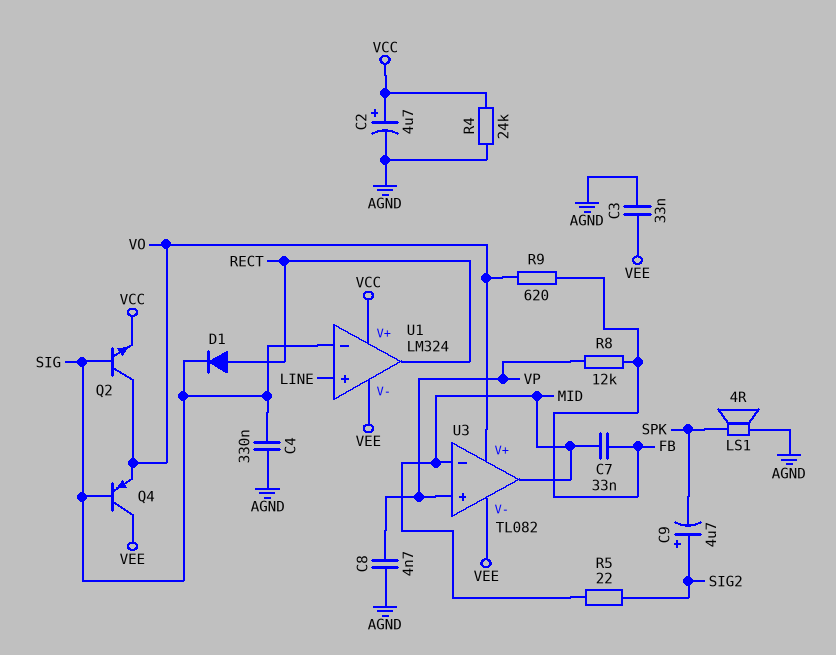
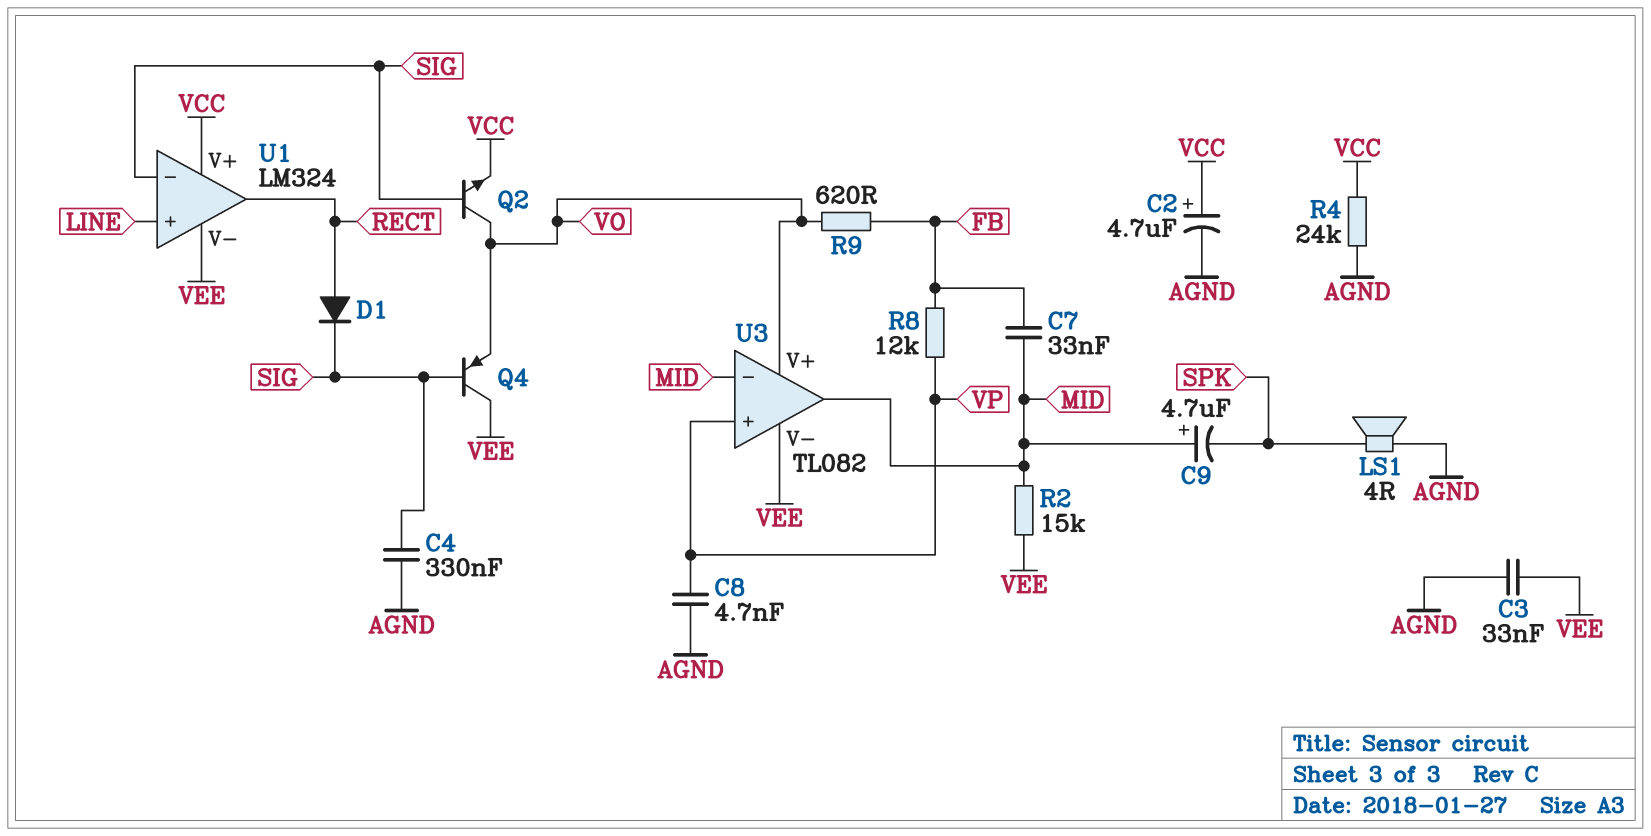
C9: 4.7uF (plus SIG2, minus SPK) -> 4.7uF (plus MID, minus SPK)
R2: none -> 15k (MID, VEE)
R5: 22 (MID, SIG2) -> none

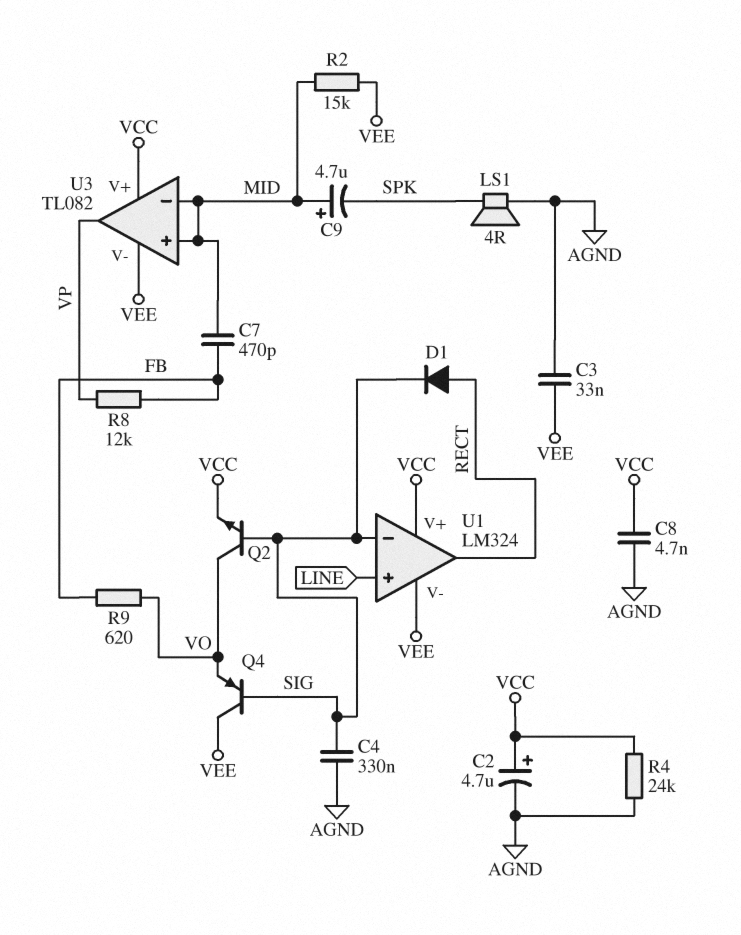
C7: 33nF (FB, MID) -> 470pF (FB, MID)
C8: 4.7nF (AGND, VP) -> 4.7nF (AGND, VCC)
U3 pin V+: VO -> VCC
U3 pin in+: VP -> MID
U3 pin out: MID -> VP

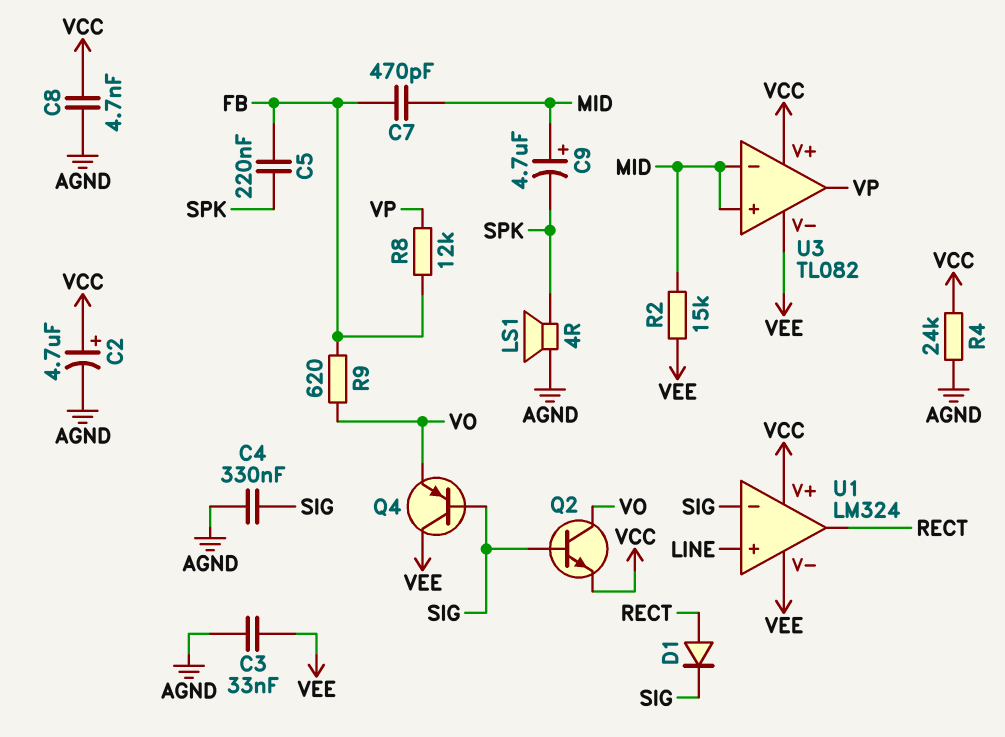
C5: none -> 220nF (FB, SPK)

